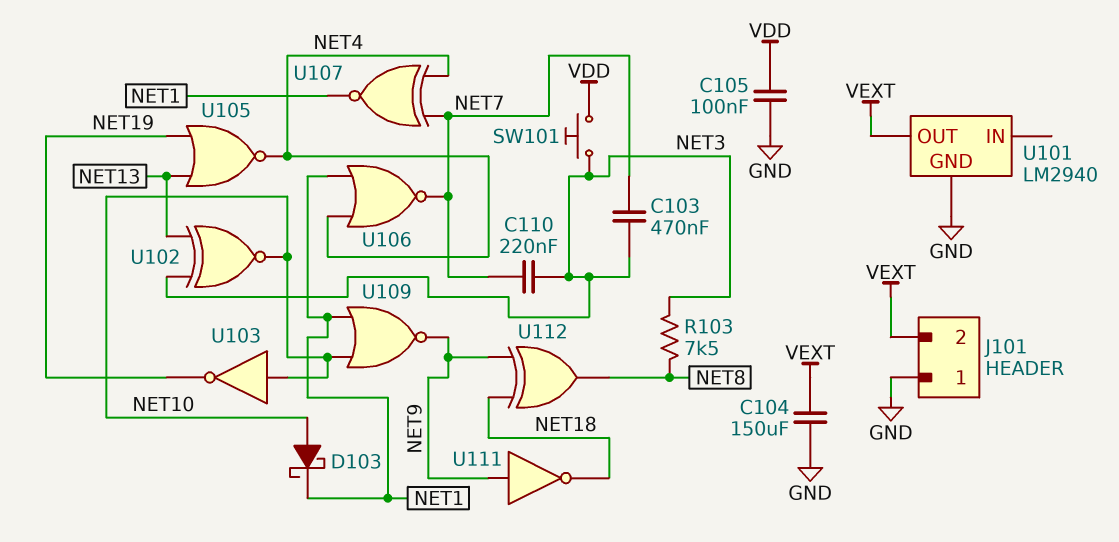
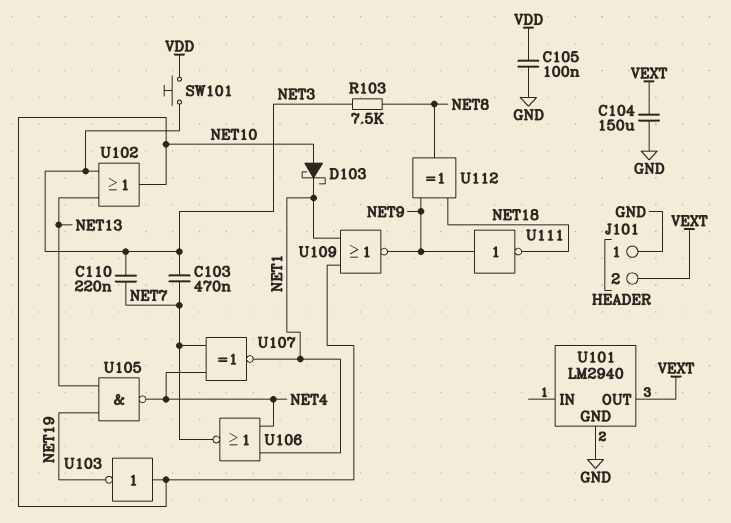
U102: XNOR (in NET3, in NET13, out NET10) -> OR (in NET3, in NET13, out NET10)
U105: NOR (in NET13, in NET19, out NET4) -> NAND (in NET13, in NET19, out NET4)

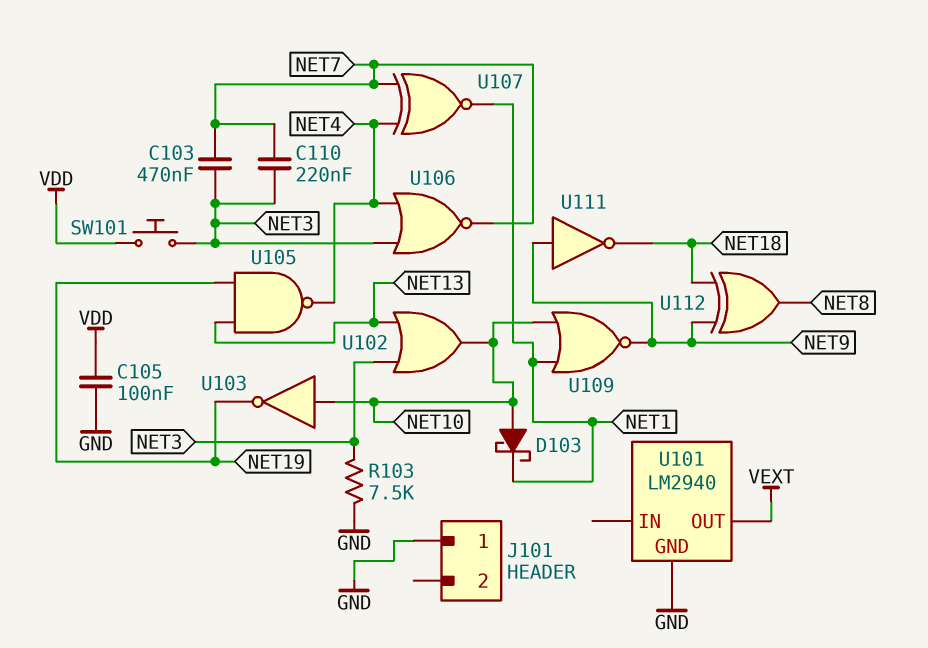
C104: 150uF (GND, VEXT) -> none
J101 pin 2: VEXT -> none
R103: 7.5k (NET3, NET8) -> 7.5k (GND, NET3)
U106: NOR (in NET1, in NET4, out NET7) -> NOR (in NET3, in NET4, out NET7)

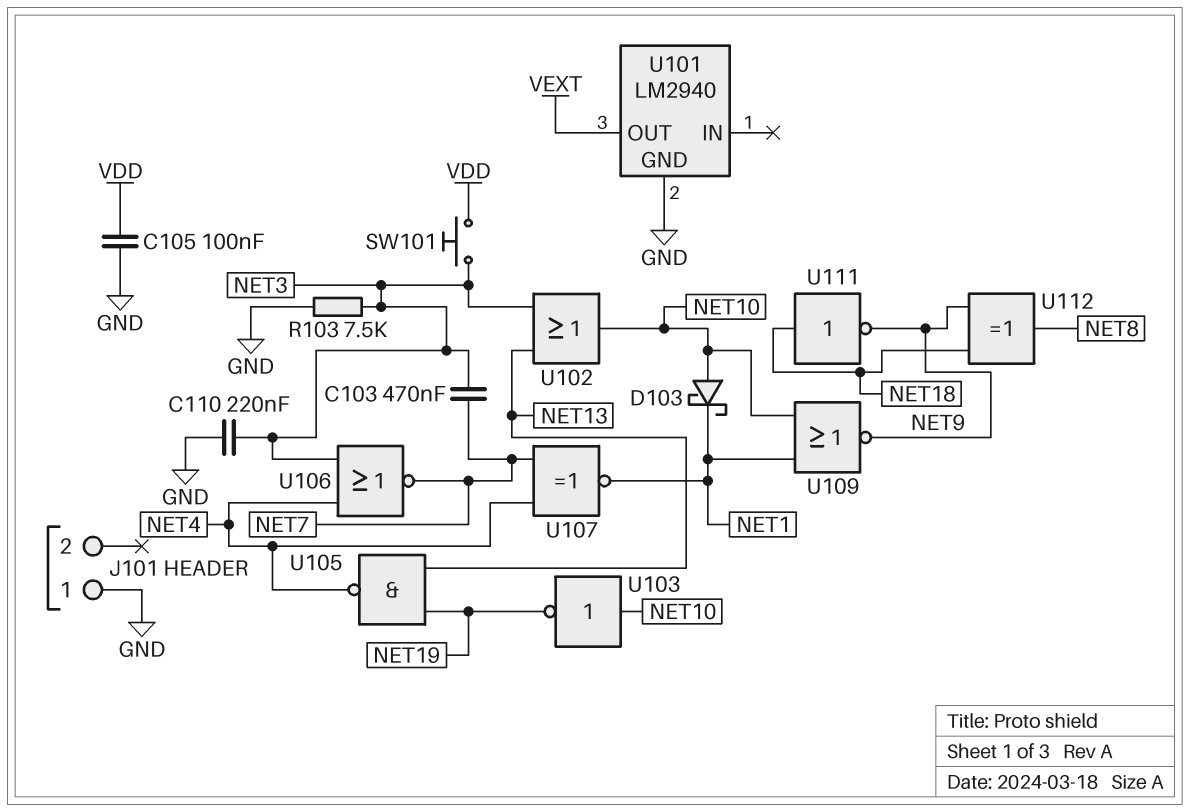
C110: 220nF (NET3, NET7) -> 220nF (GND, NET3)
U111: NOT (in NET9, out NET18) -> NOT (in NET18, out NET9)

